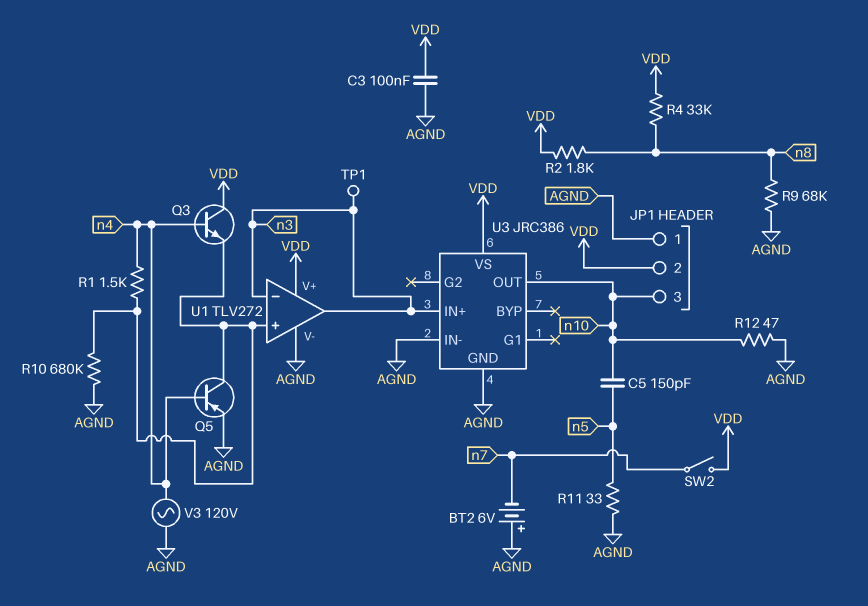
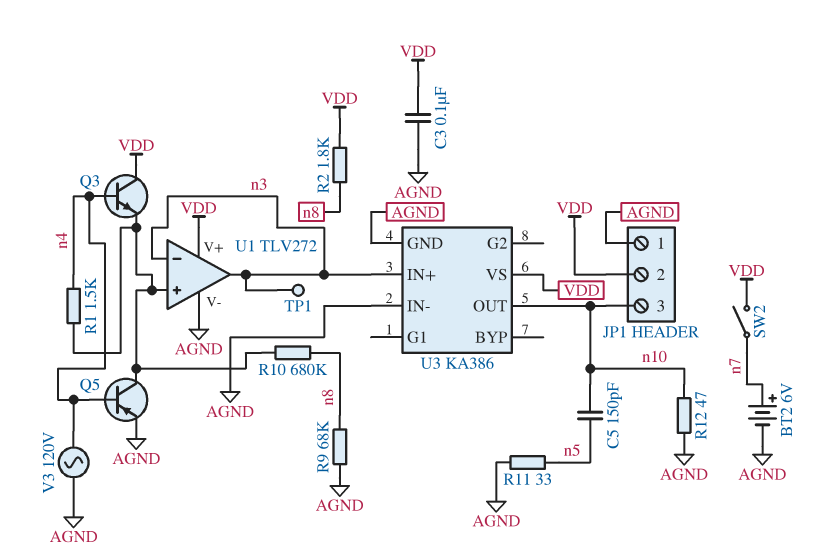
BT2: 6V (plus AGND, minus n7) -> 6V (plus n7, minus AGND)
R4: 33k (VDD, n8) -> none
R10: 680k (AGND, U1/in+) -> 680k (U1/in+, n8)
U3: JRC386 -> KA386

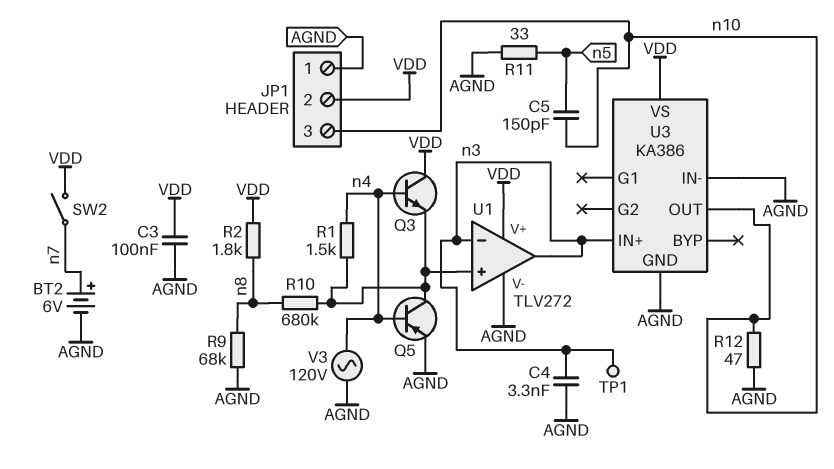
C4: none -> 3.3nF (AGND, n3)

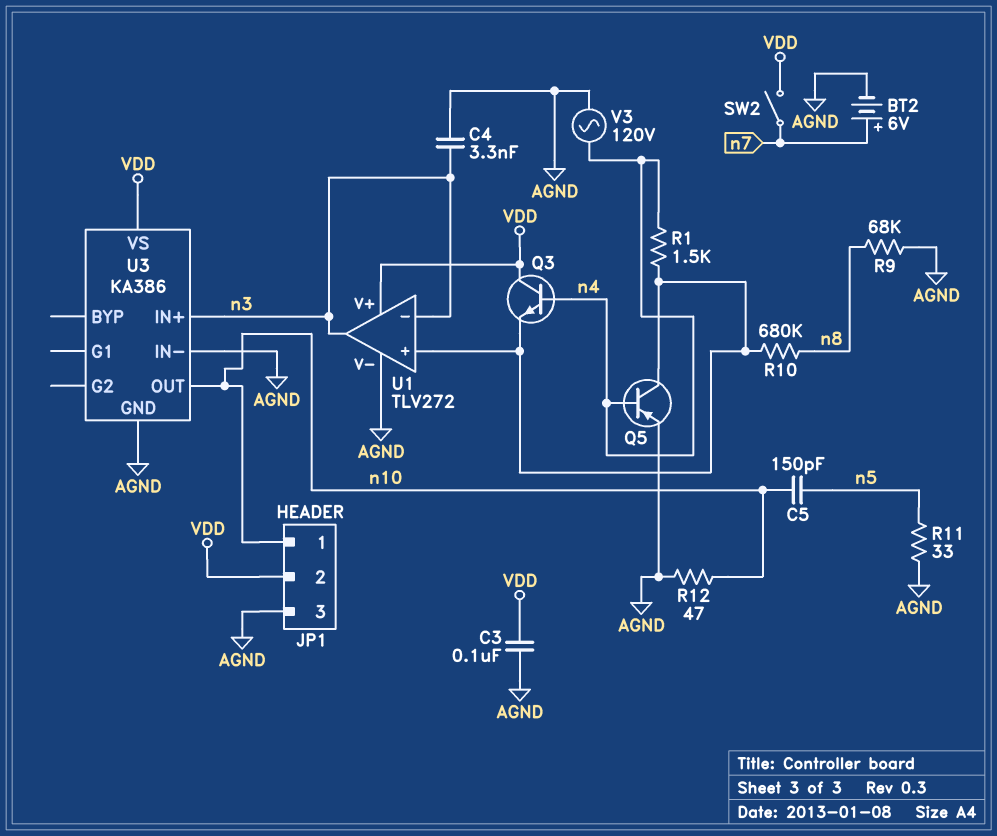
JP1 pin 1: AGND -> n10
JP1 pin 3: n10 -> AGND
R2: 1.8k (VDD, n8) -> none
TP1: test point (n3) -> none

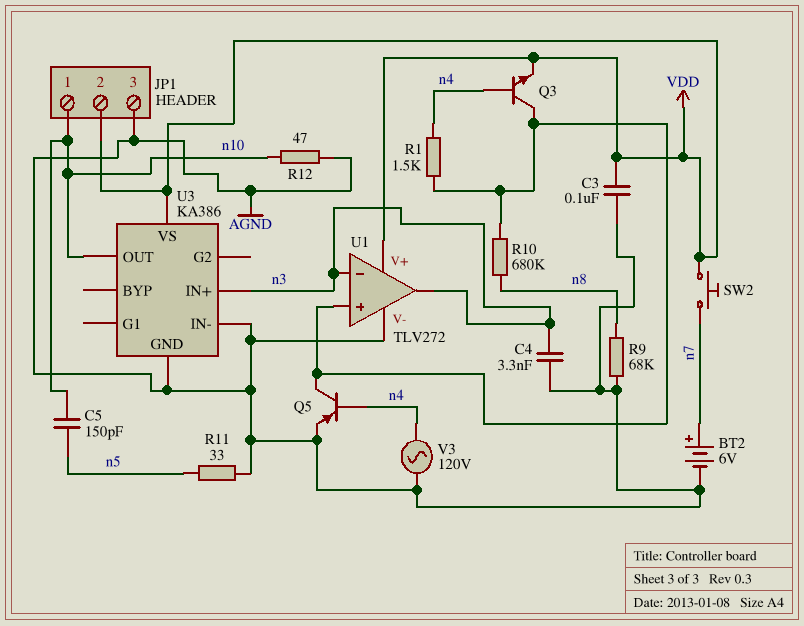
Q3: NPN (B n4, C VDD, E U1/in+) -> NPN (B n4, C U1/in+, E VDD)
SW2: switch (VDD, n7) -> button (VDD, n7)

